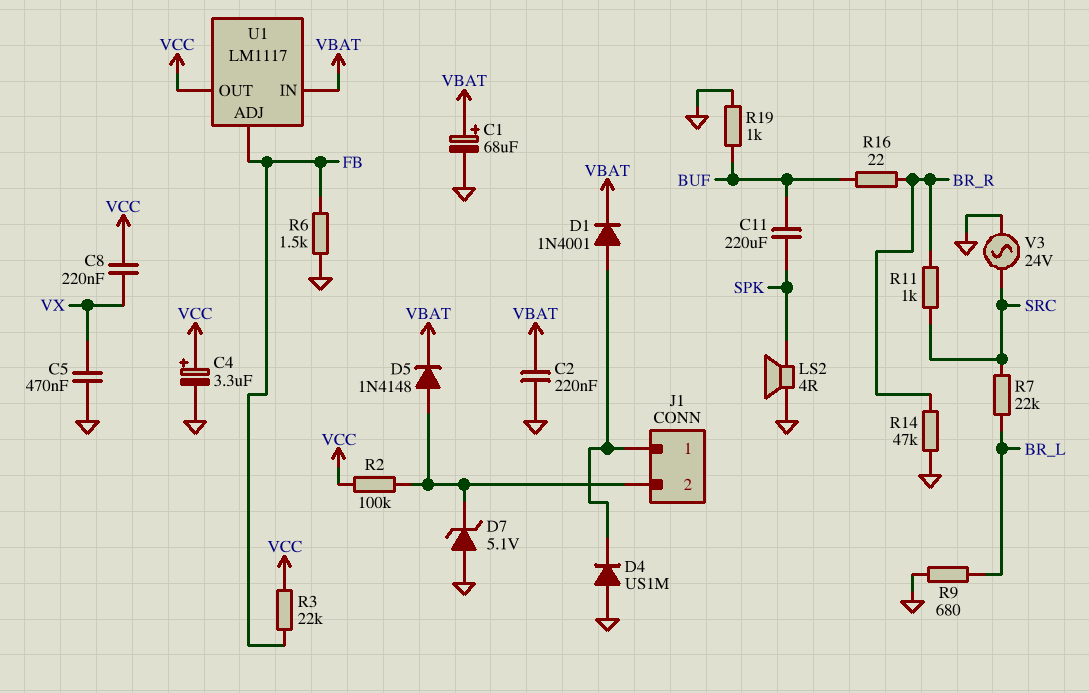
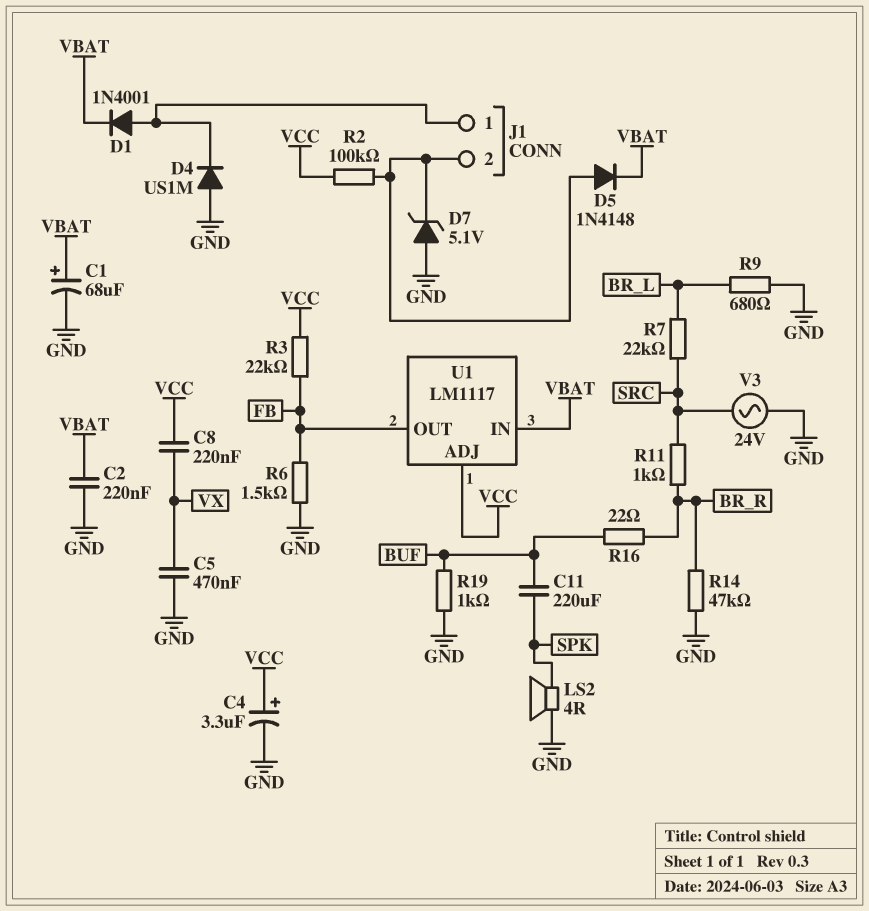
U1 pin ADJ: FB -> VCC
U1 pin OUT: VCC -> FB

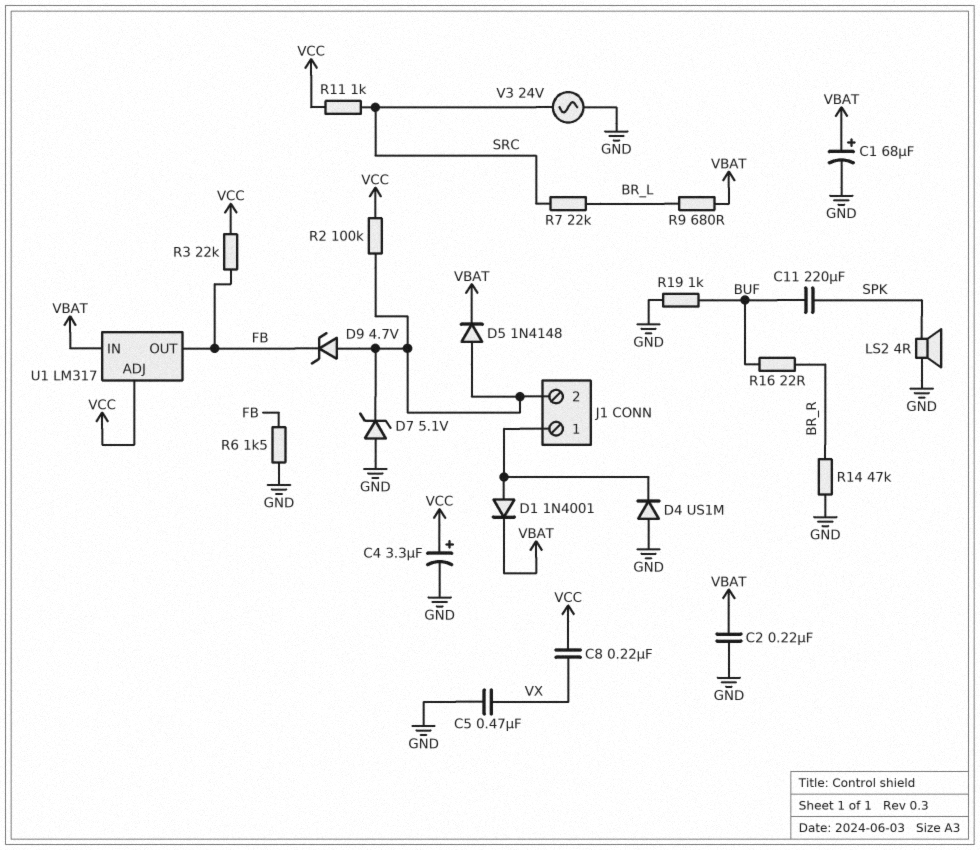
D9: none -> zener 4.7V (A J1/2, K FB)
R9: 680 (BR_L, GND) -> 680 (BR_L, VBAT)
R11: 1k (BR_R, SRC) -> 1k (SRC, VCC)
U1: LM1117 -> LM317

